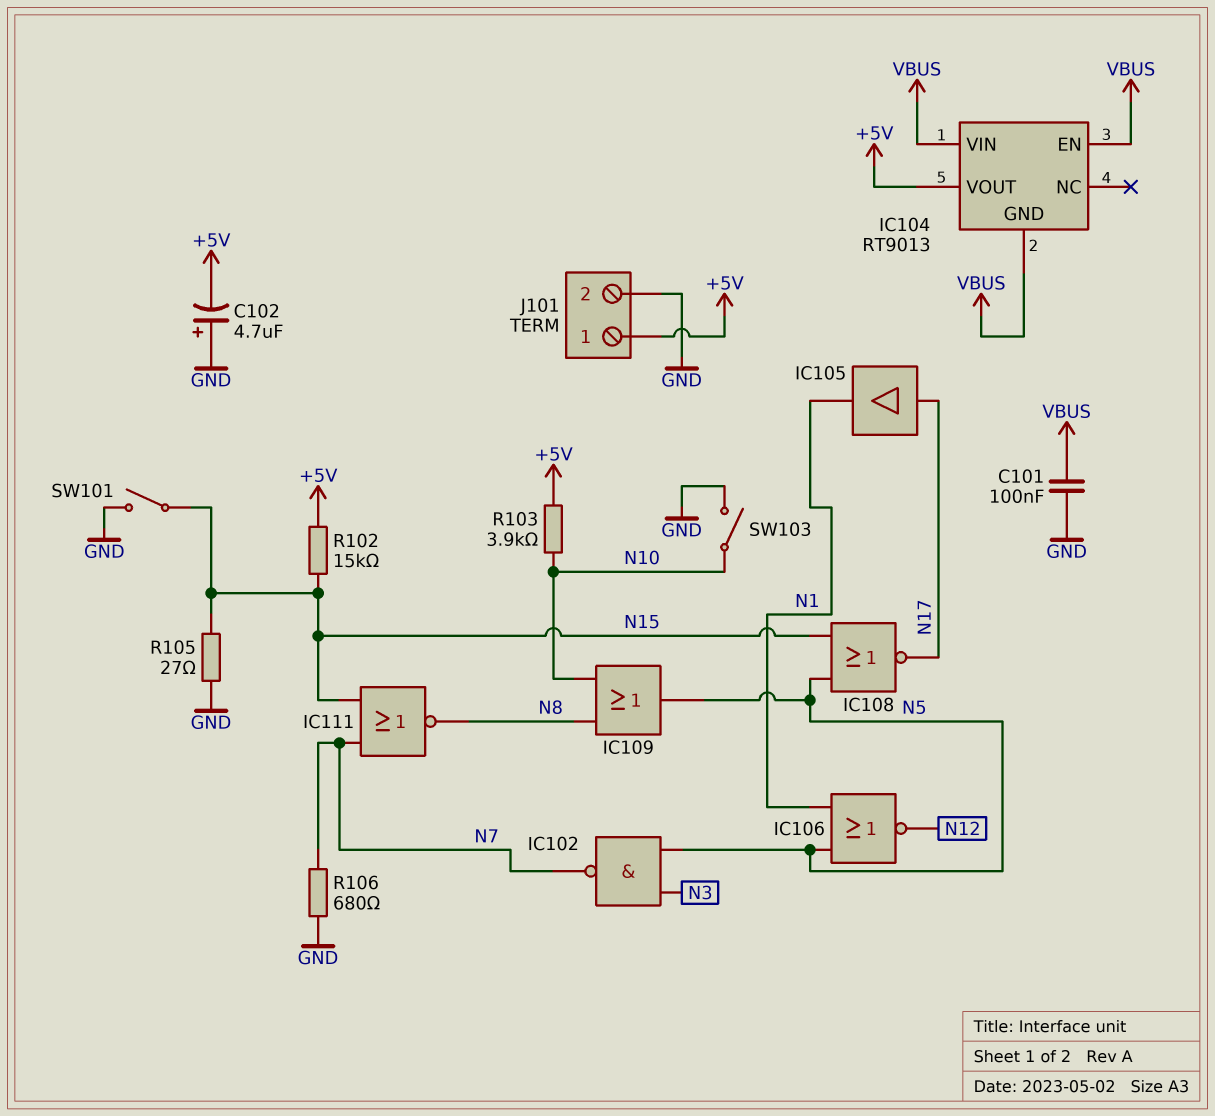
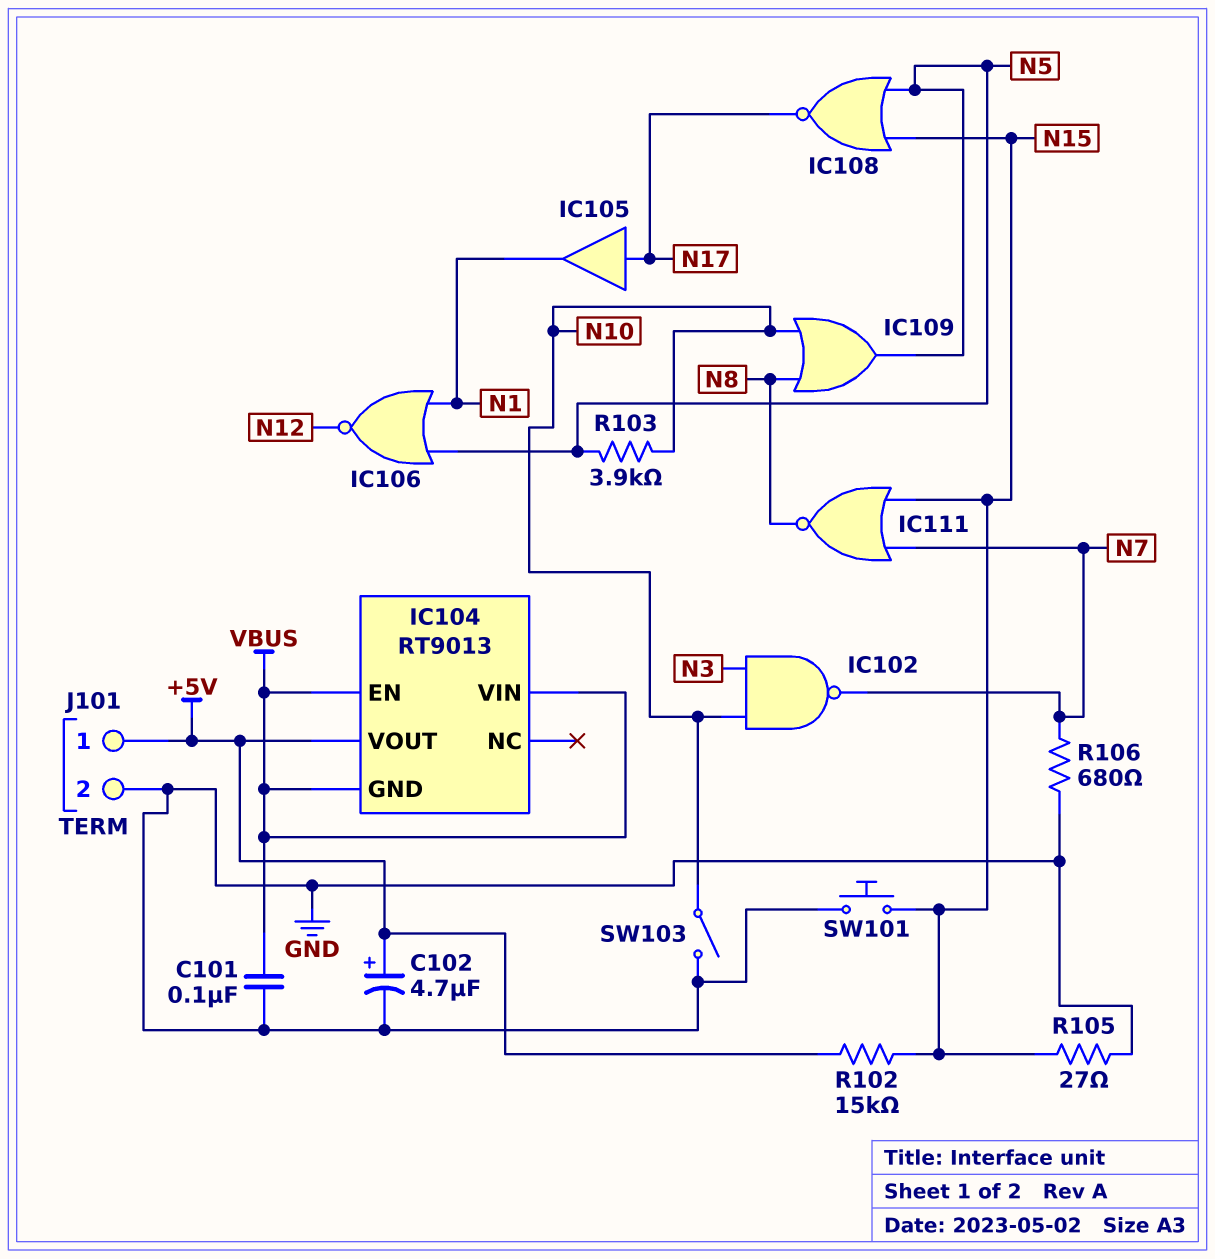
C102: 4.7uF (plus GND, minus +5V) -> 4.7uF (plus +5V, minus GND)
IC102: NAND (in N3, in N5, out N7) -> NAND (in N3, in N10, out N7)
R103: 3.9k (+5V, N10) -> 3.9k (N5, N10)
SW101: switch (GND, N15) -> button (GND, N15)

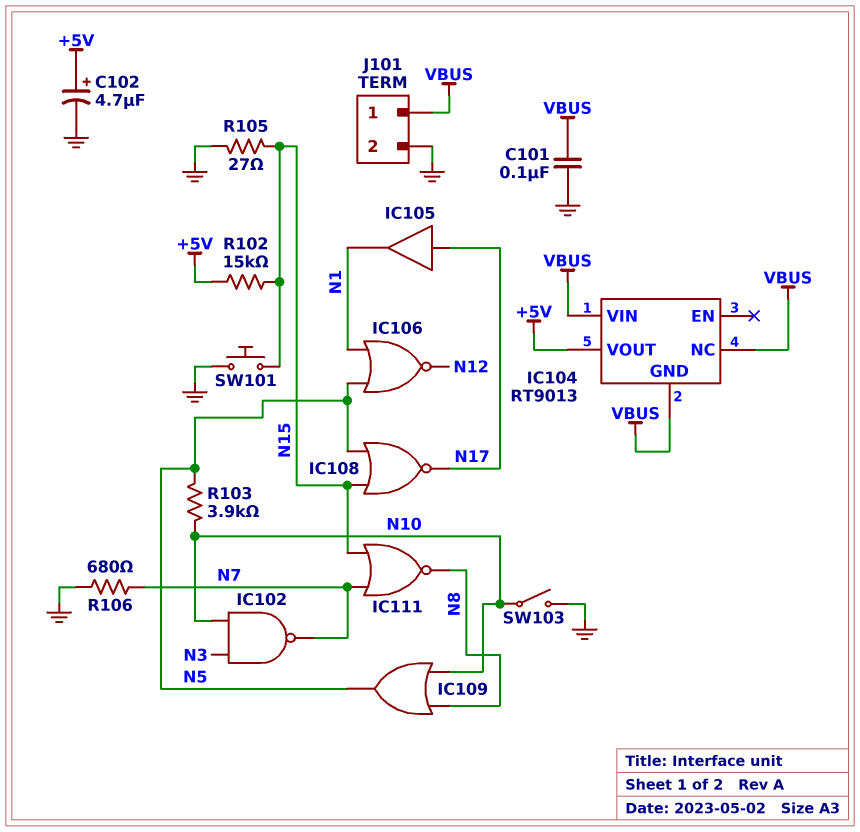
IC104 pin EN: VBUS -> none
IC104 pin NC: none -> VBUS
J101 pin 1: +5V -> VBUS

